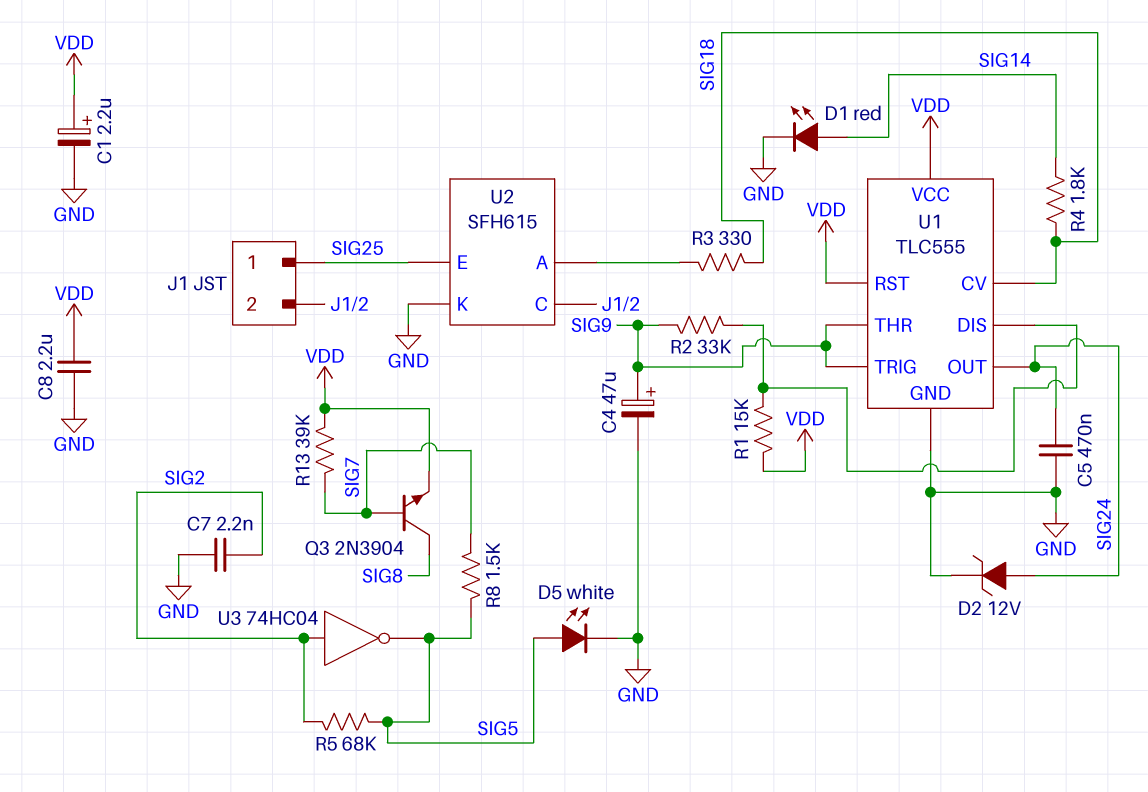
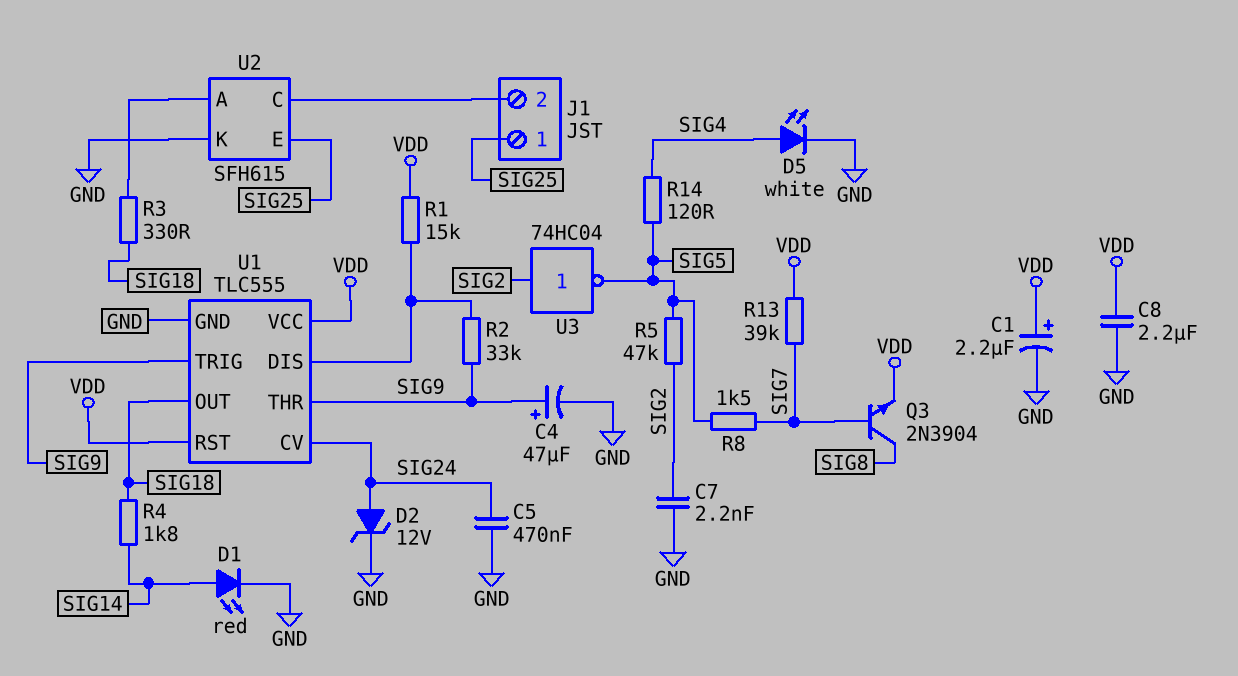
D5: LED white (A SIG5, K GND) -> LED white (A SIG4, K GND)
R5: 68k (SIG2, SIG5) -> 47k (SIG2, SIG5)
R14: none -> 120 (SIG4, SIG5)
U1 pin CV: SIG18 -> SIG24
U1 pin OUT: SIG24 -> SIG18

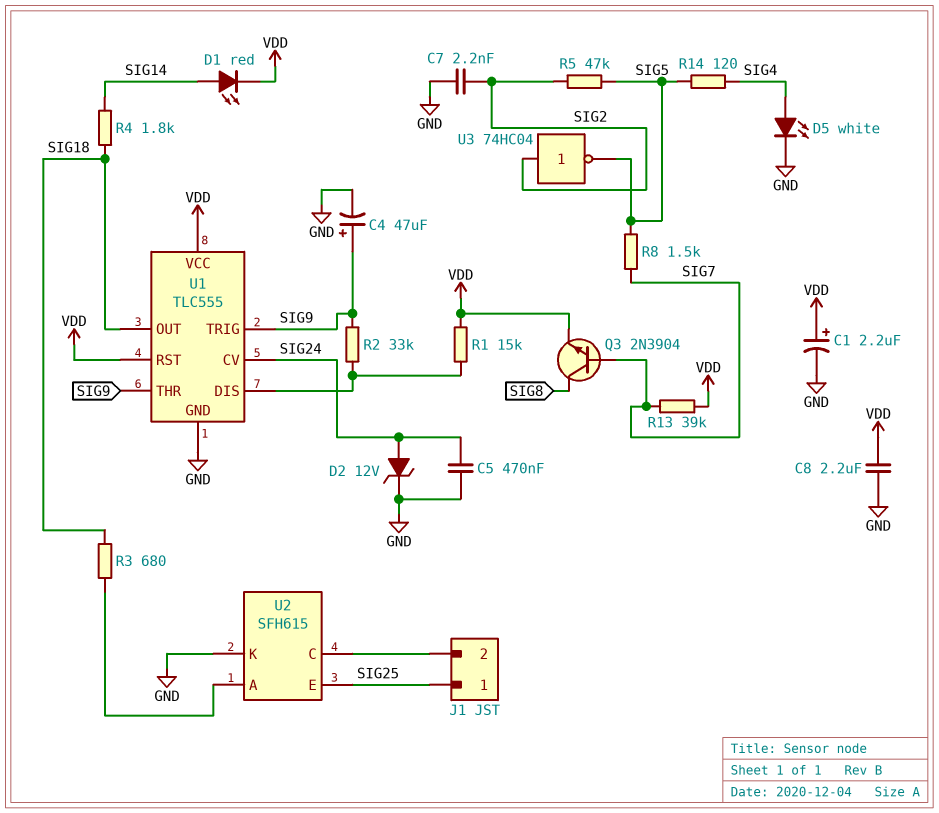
D1: LED red (A SIG14, K GND) -> LED red (A SIG14, K VDD)
R3: 330 (SIG18, U2/A) -> 680 (SIG18, U2/A)

